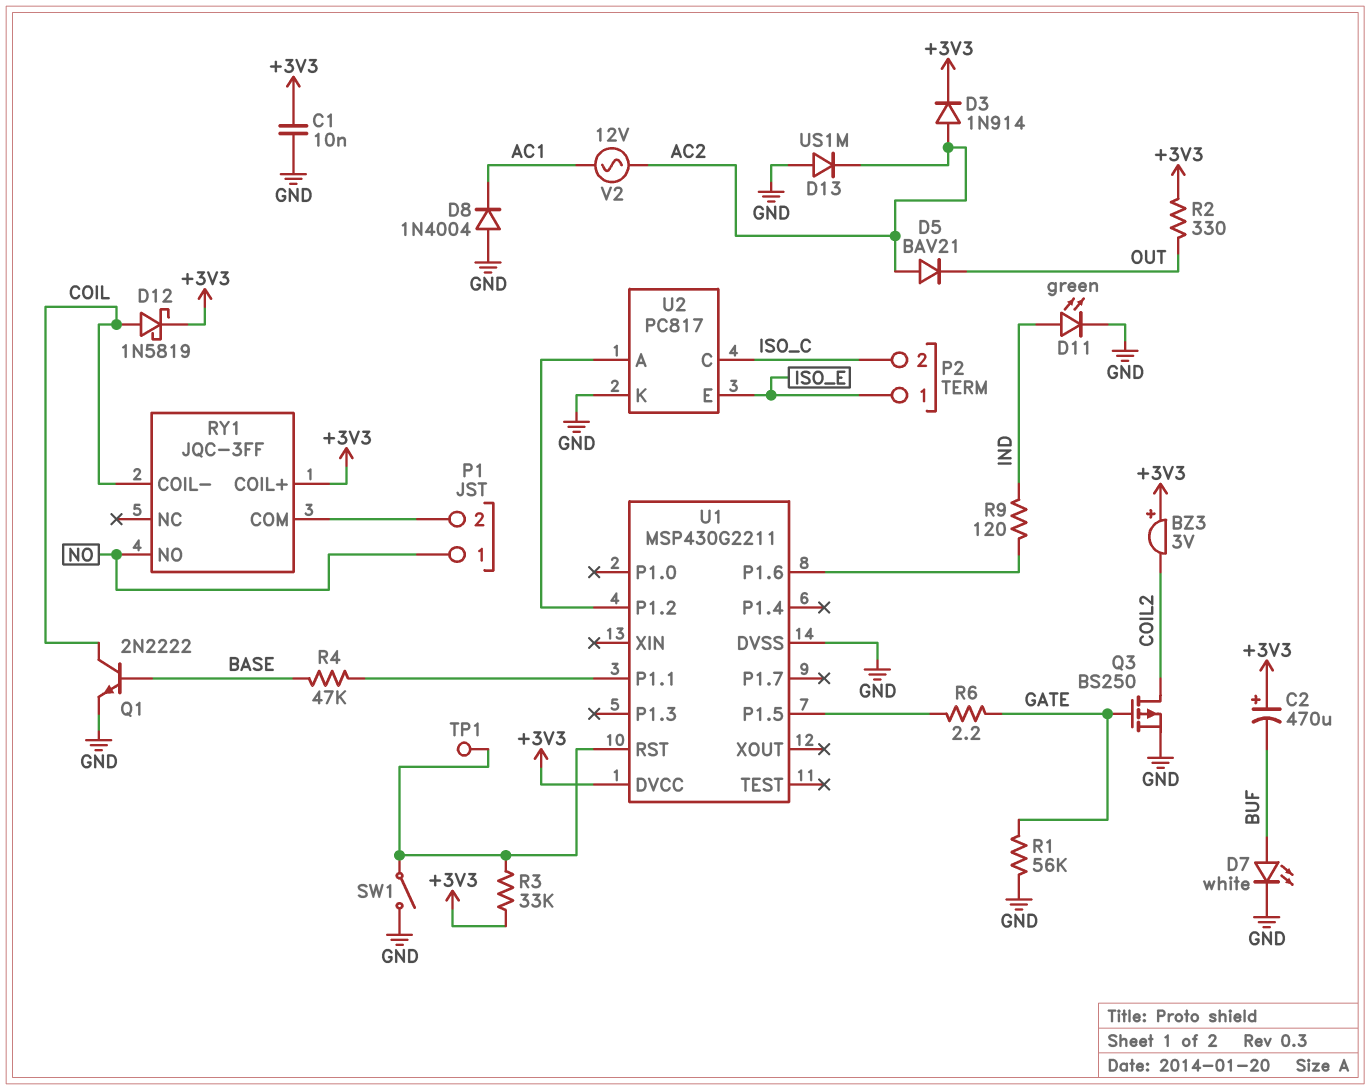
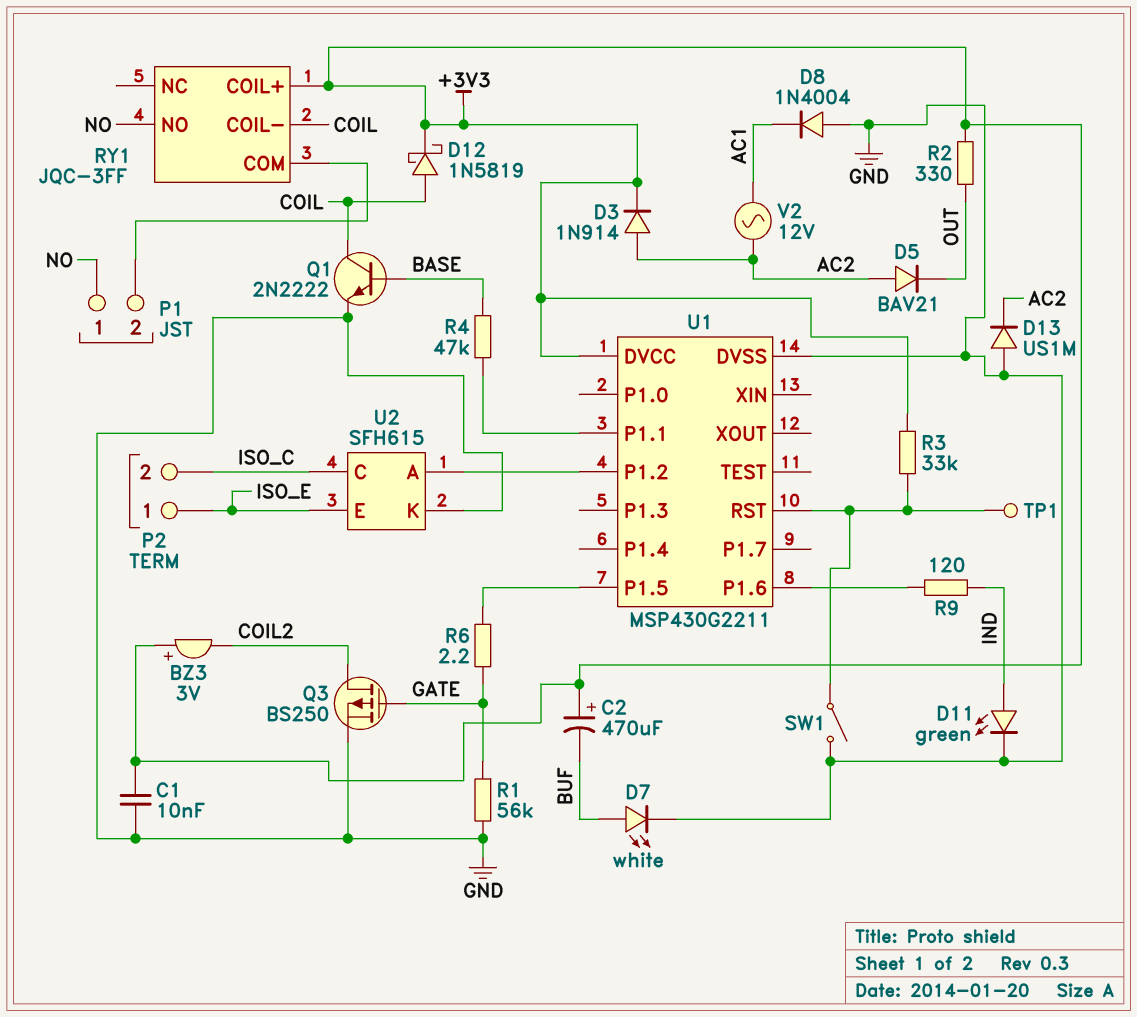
U2: PC817 -> SFH615

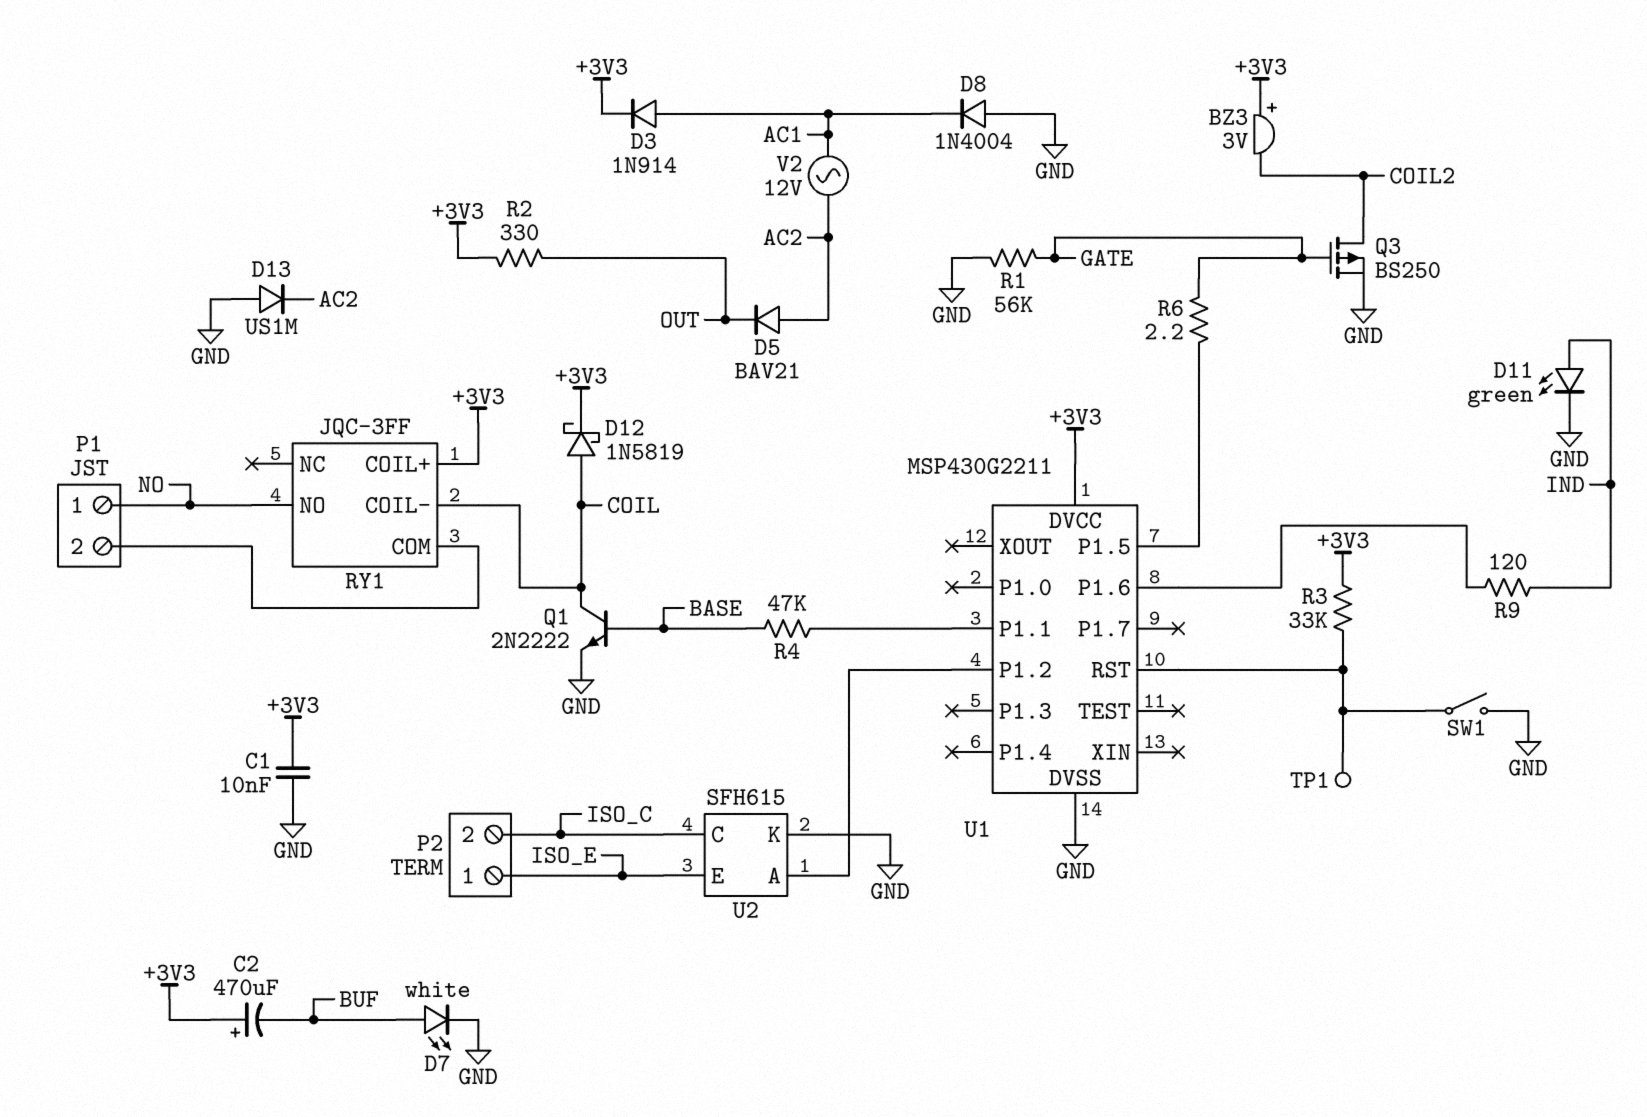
D3: diode 1N914 (A AC2, K +3V3) -> diode 1N914 (A AC1, K +3V3)

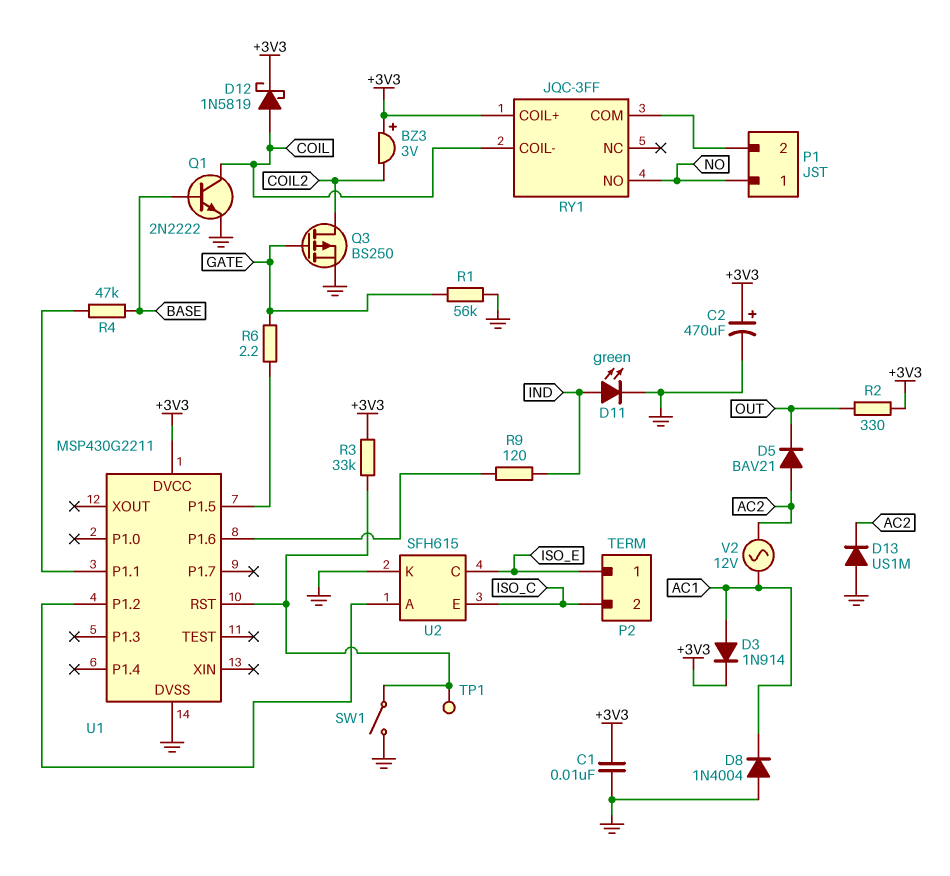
C2: 470uF (plus +3V3, minus BUF) -> 470uF (plus +3V3, minus GND)
D7: LED white (A BUF, K GND) -> none
U2 pin C: ISO_C -> ISO_E
U2 pin E: ISO_E -> ISO_C

